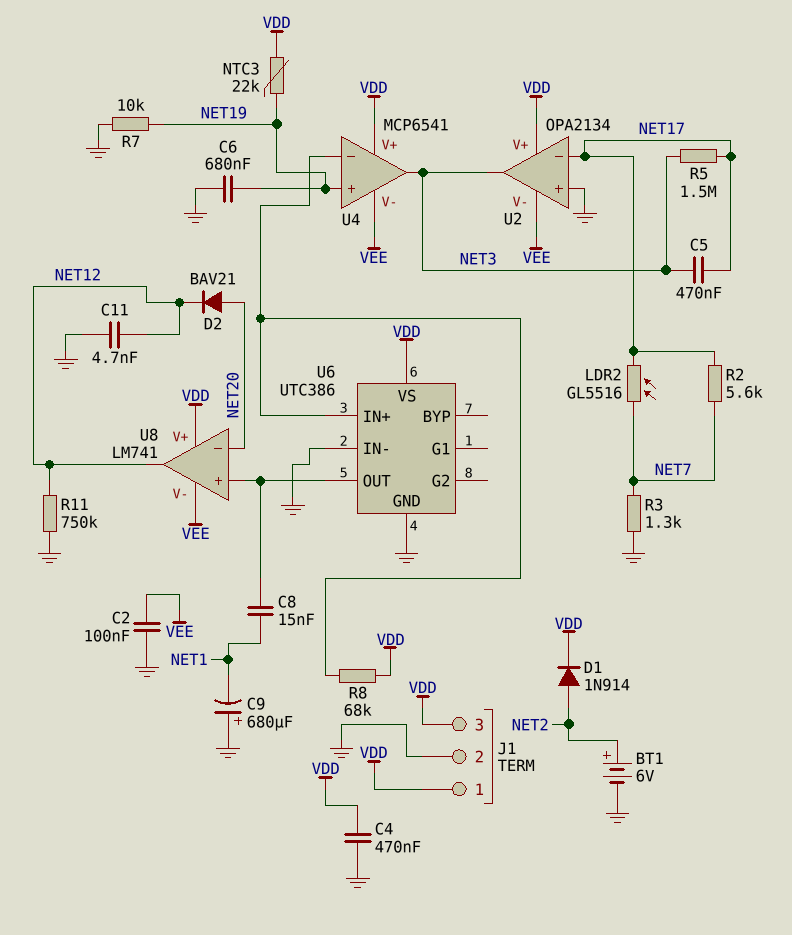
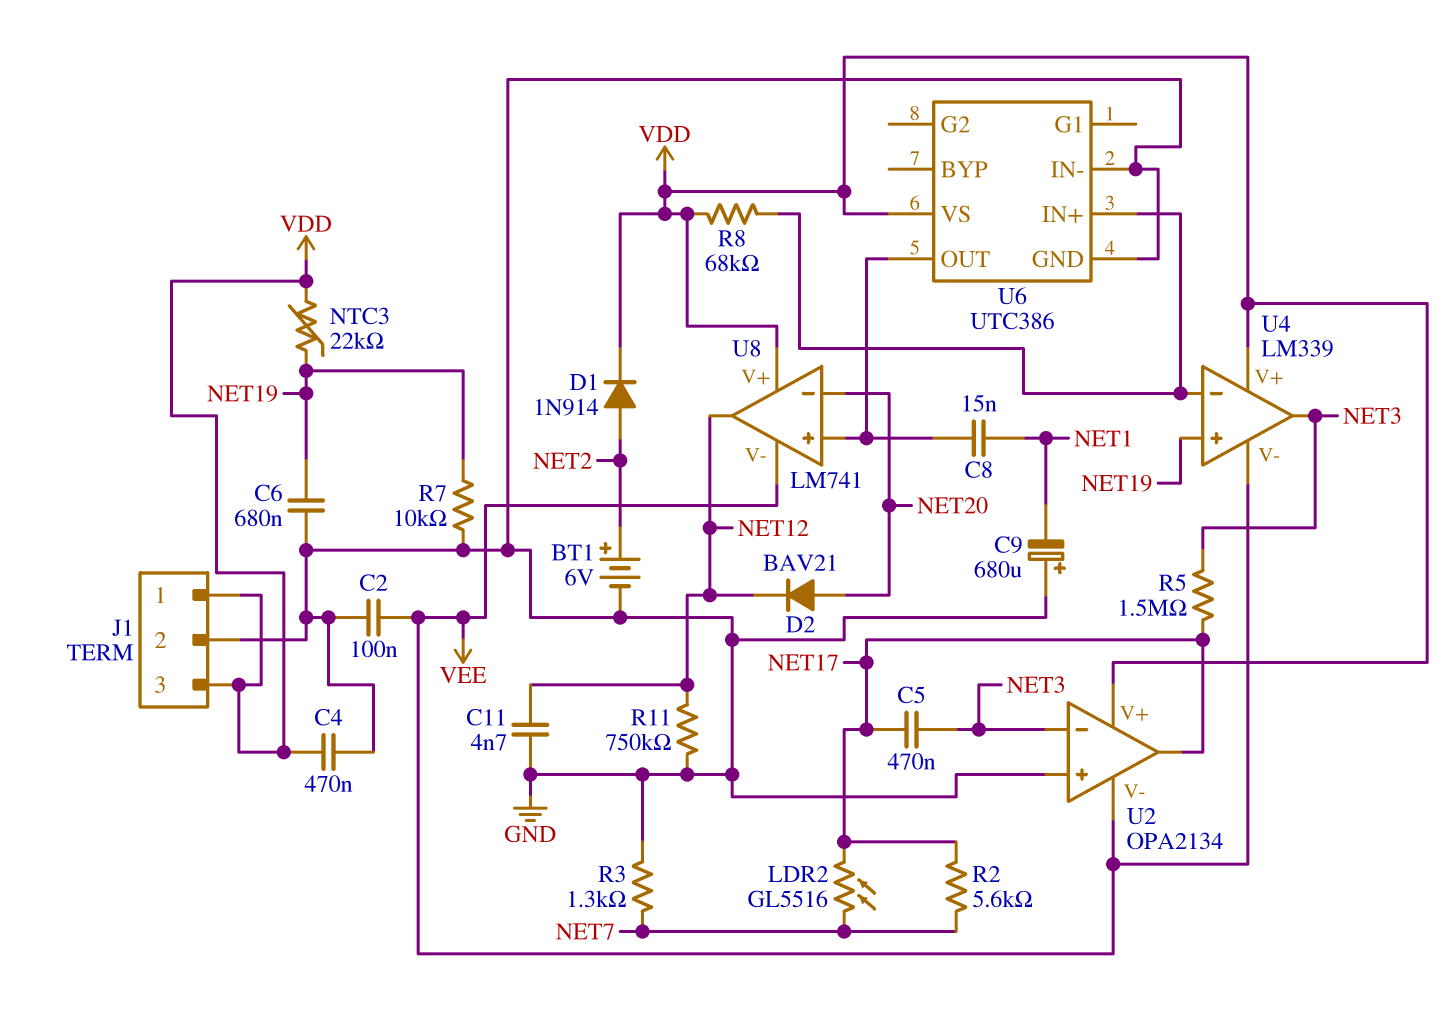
U2 pin in-: NET17 -> NET3
U2 pin out: NET3 -> NET17
U4: MCP6541 -> LM339

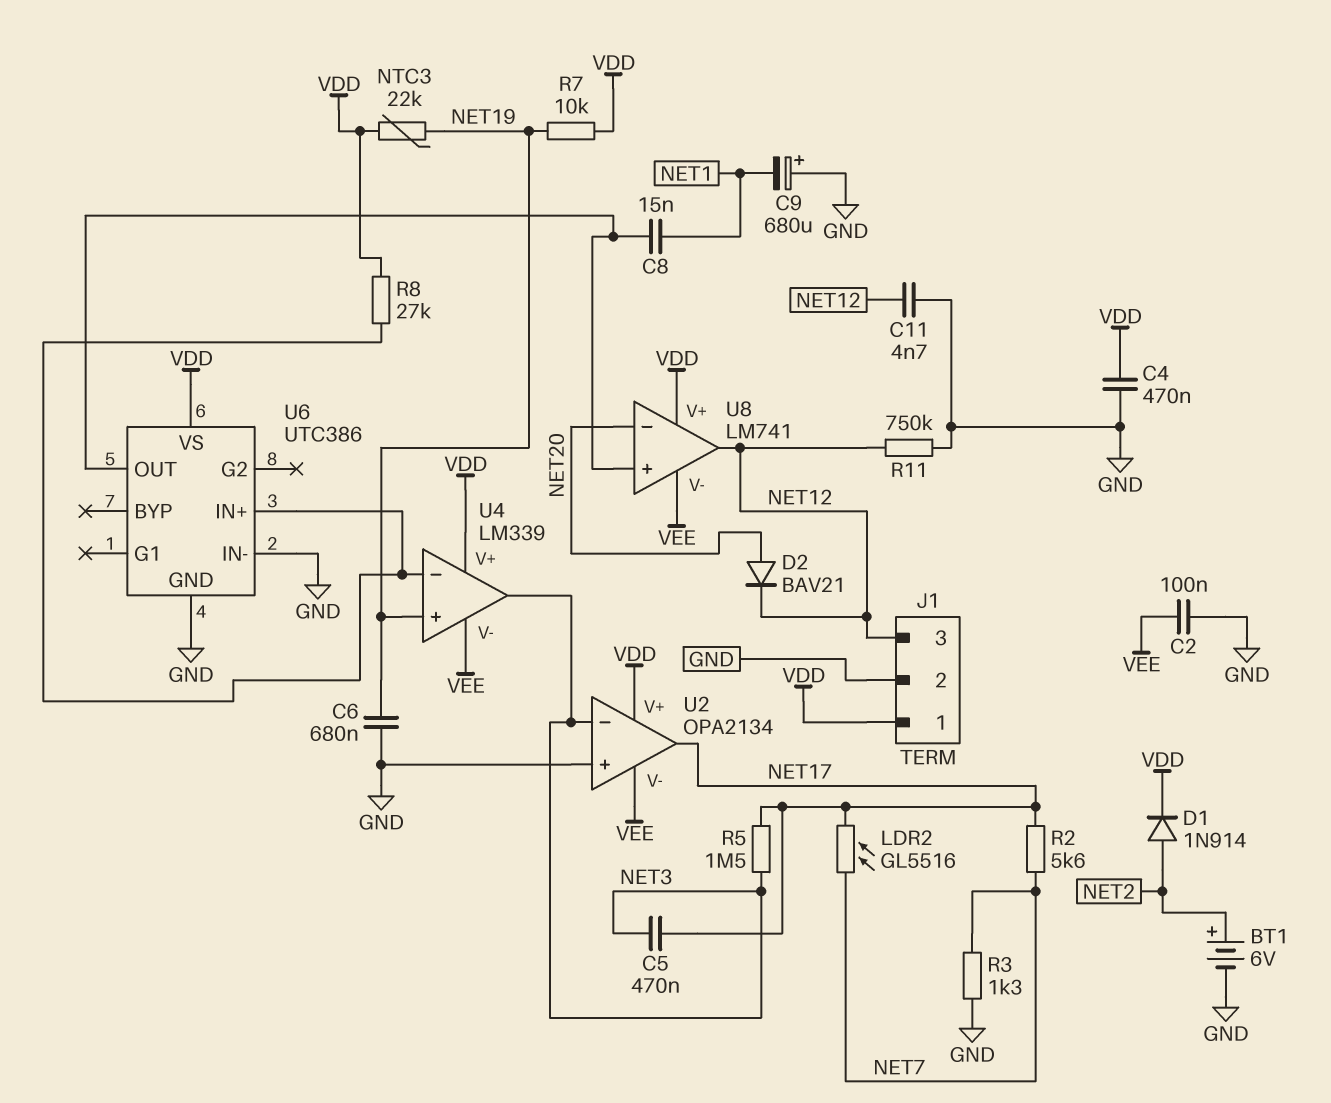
J1 pin 3: VDD -> NET12
R7: 10k (GND, NET19) -> 10k (NET19, VDD)
R8: 68k (U4/in-, VDD) -> 27k (U4/in-, VDD)

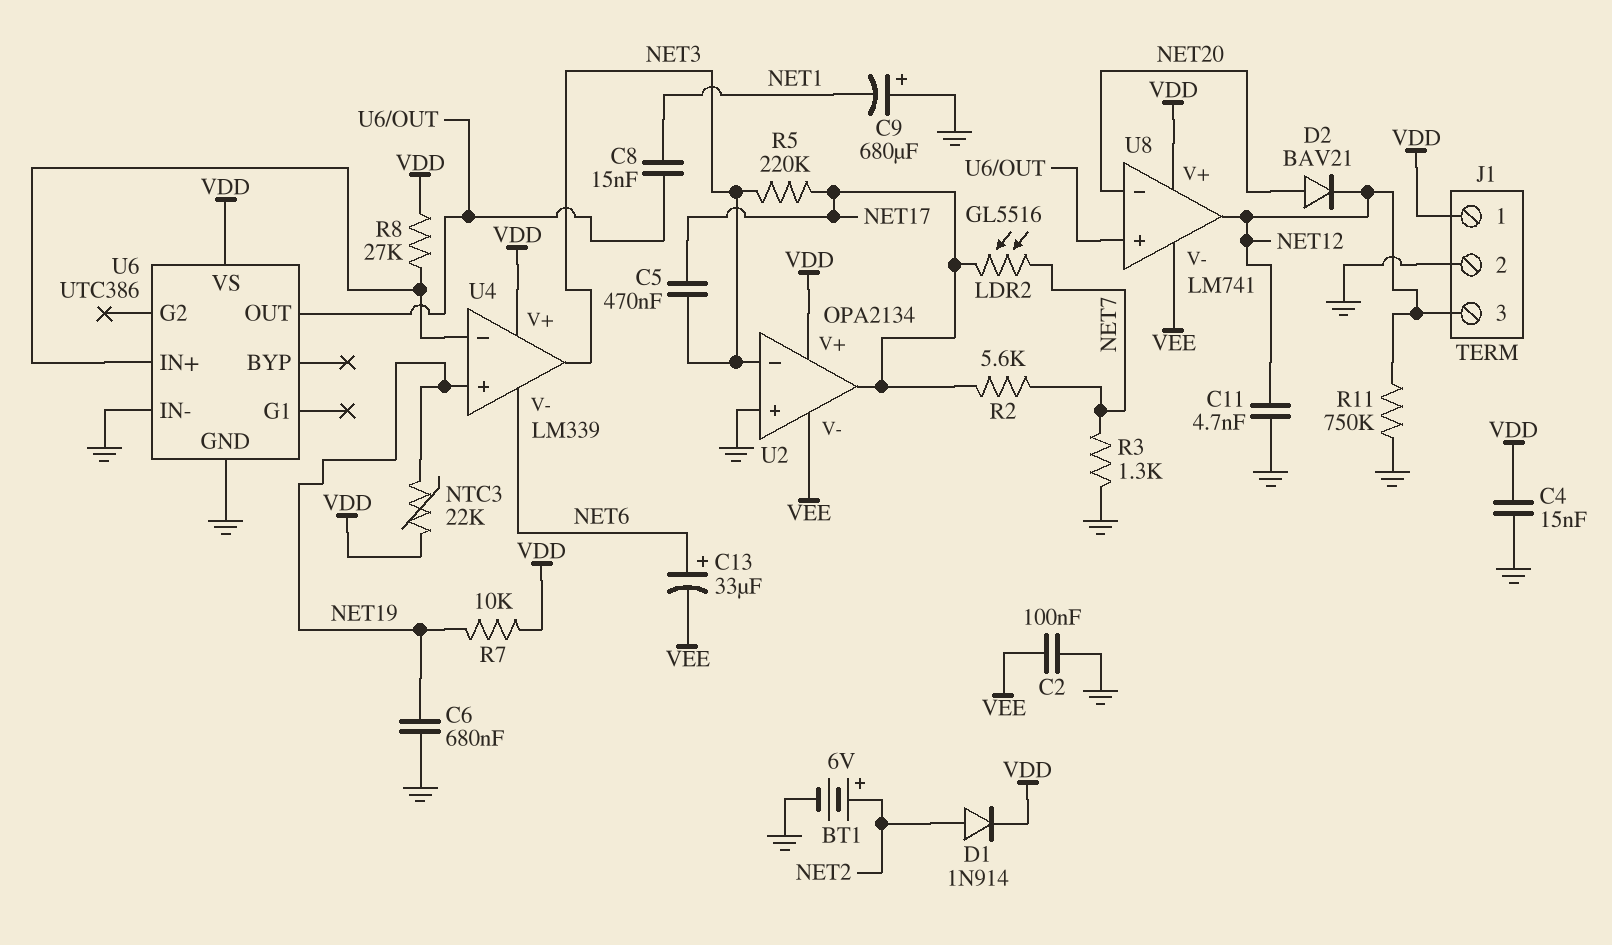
C4: 470nF (GND, VDD) -> 15nF (GND, VDD)
C13: none -> 33uF (plus NET6, minus VEE)
R5: 1.5M (NET3, NET17) -> 220k (NET3, NET17)
U4 pin V-: VEE -> NET6

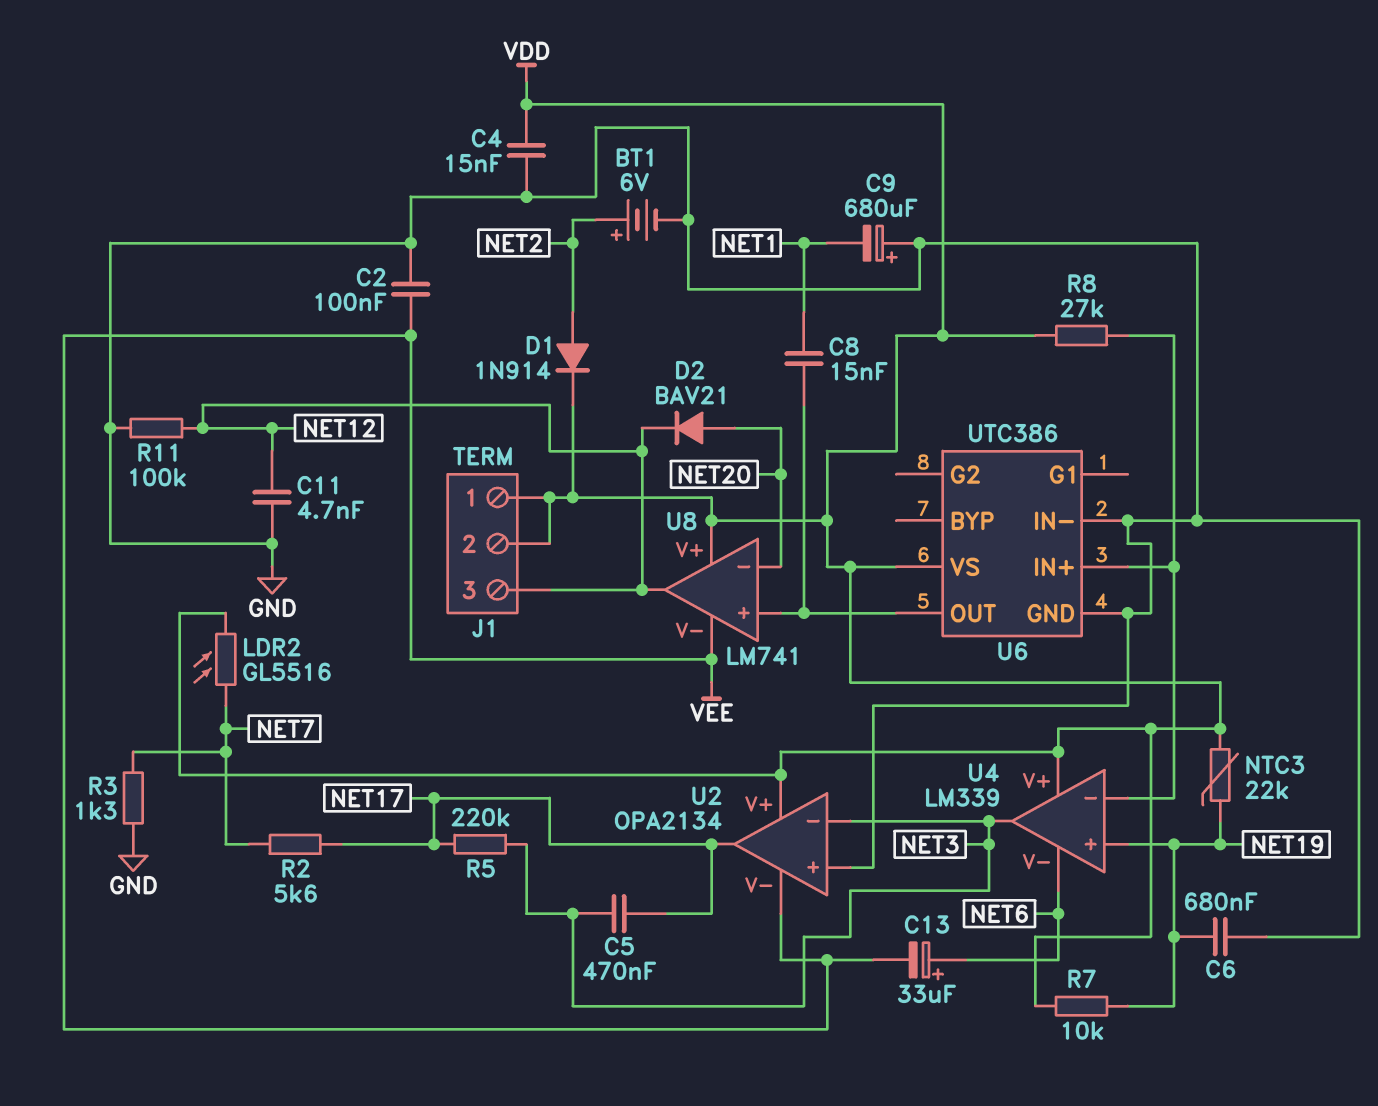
J1 pin 2: GND -> VDD
LDR2: GL5516 (NET7, NET17) -> GL5516 (NET7, VDD)
R11: 750k (GND, NET12) -> 100k (GND, NET12)

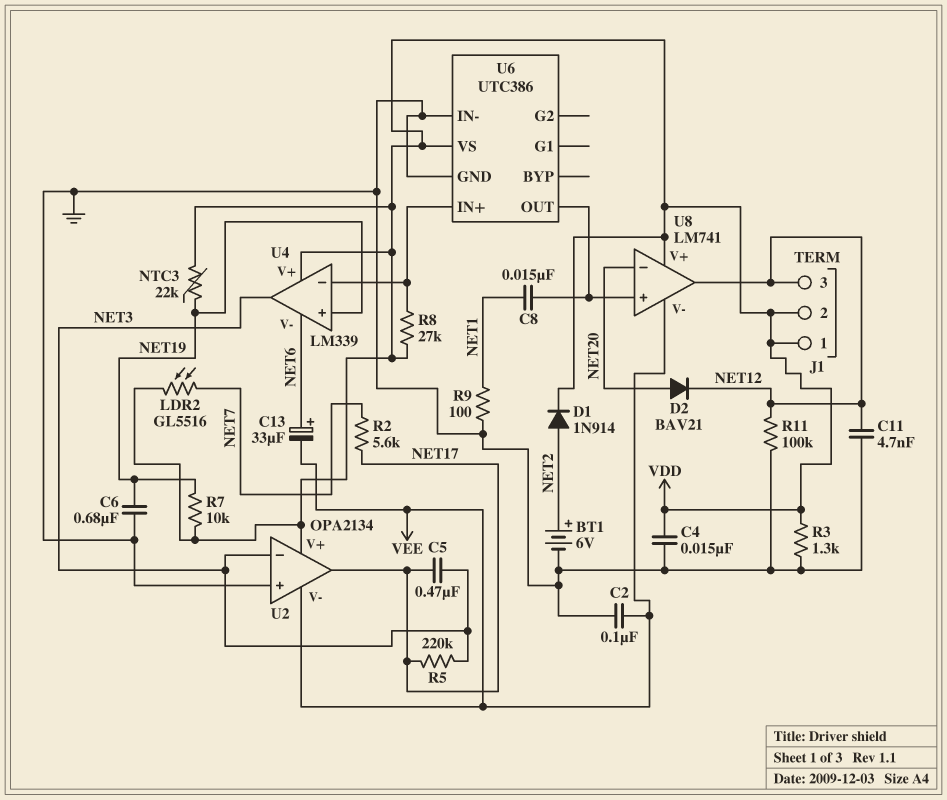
C9: 680uF (plus GND, minus NET1) -> none
R3: 1.3k (GND, NET7) -> 1.3k (GND, VDD)
R9: none -> 100 (GND, NET1)

